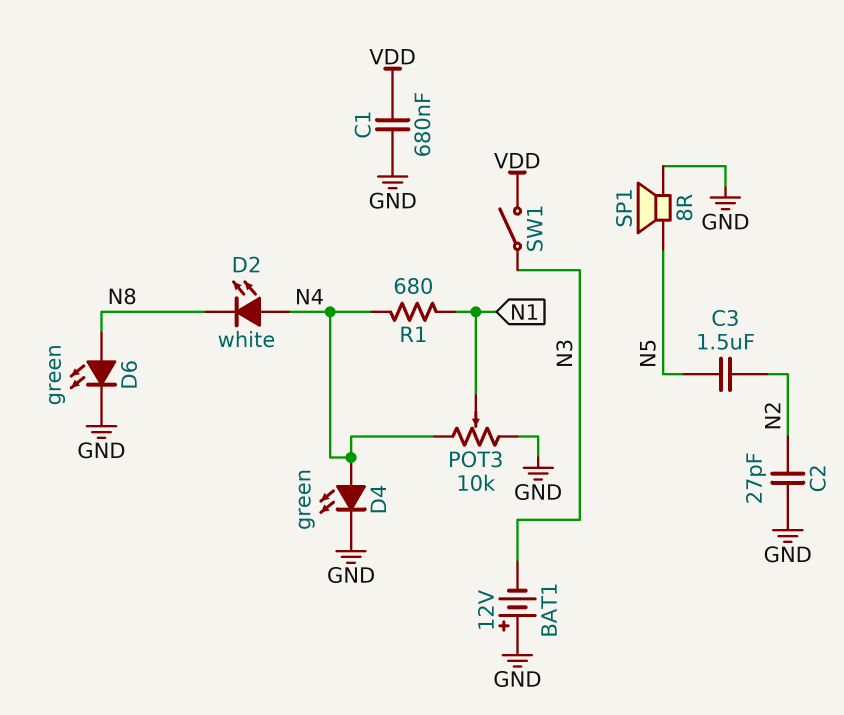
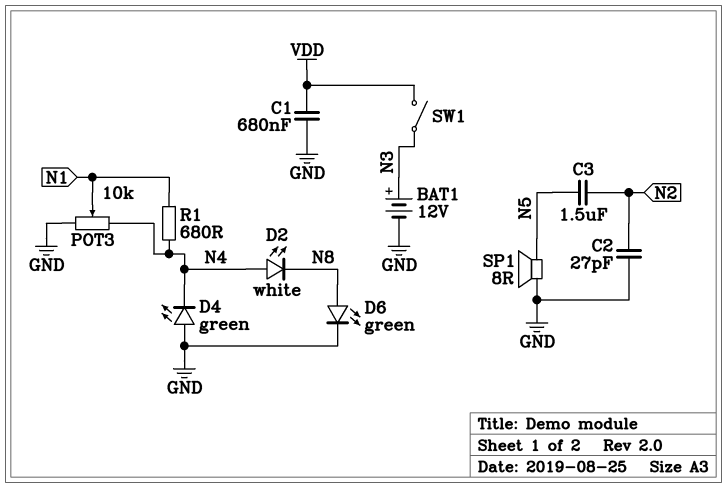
BAT1: 12V (plus GND, minus N3) -> 12V (plus N3, minus GND)
D4: LED green (A N4, K GND) -> LED green (A GND, K N4)

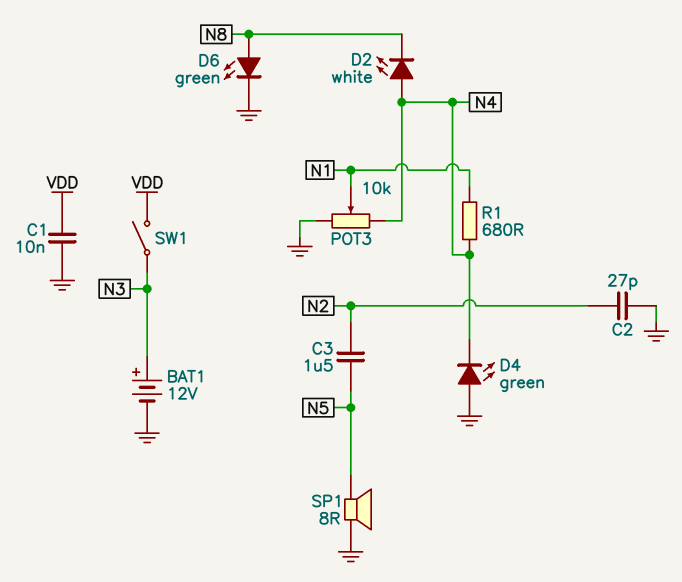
C1: 680nF (GND, VDD) -> 10nF (GND, VDD)

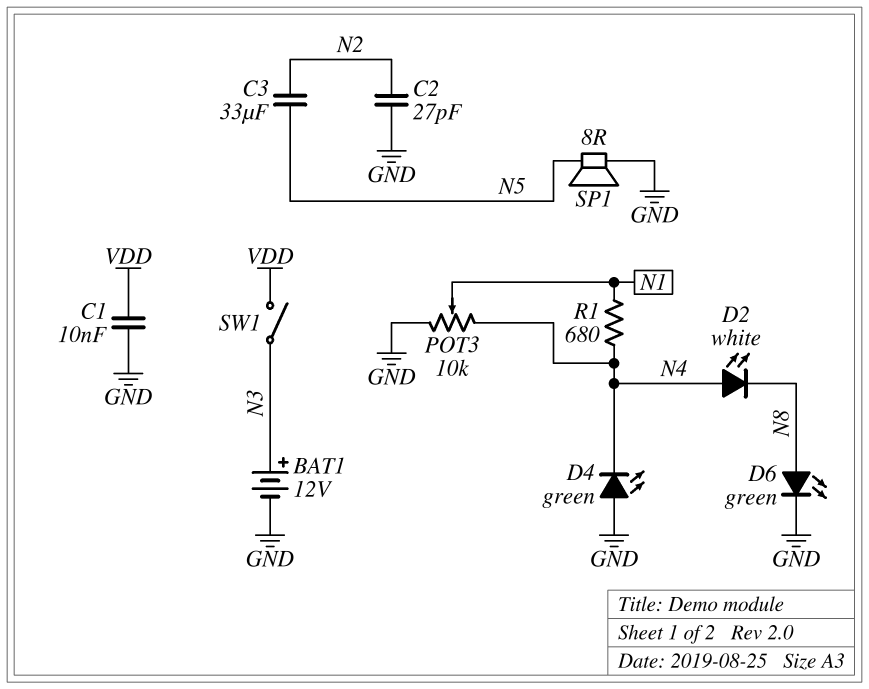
C3: 1.5uF (N2, N5) -> 33uF (N2, N5)

